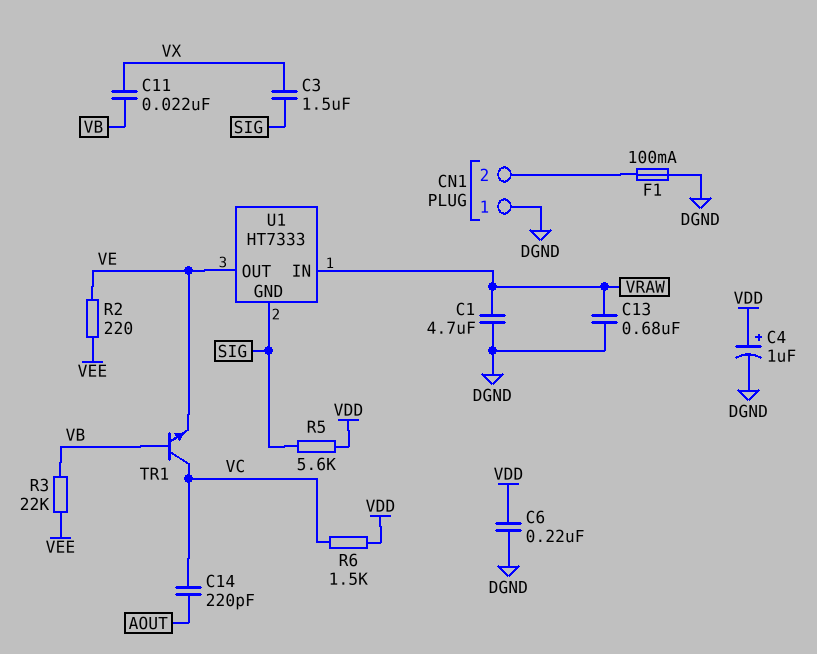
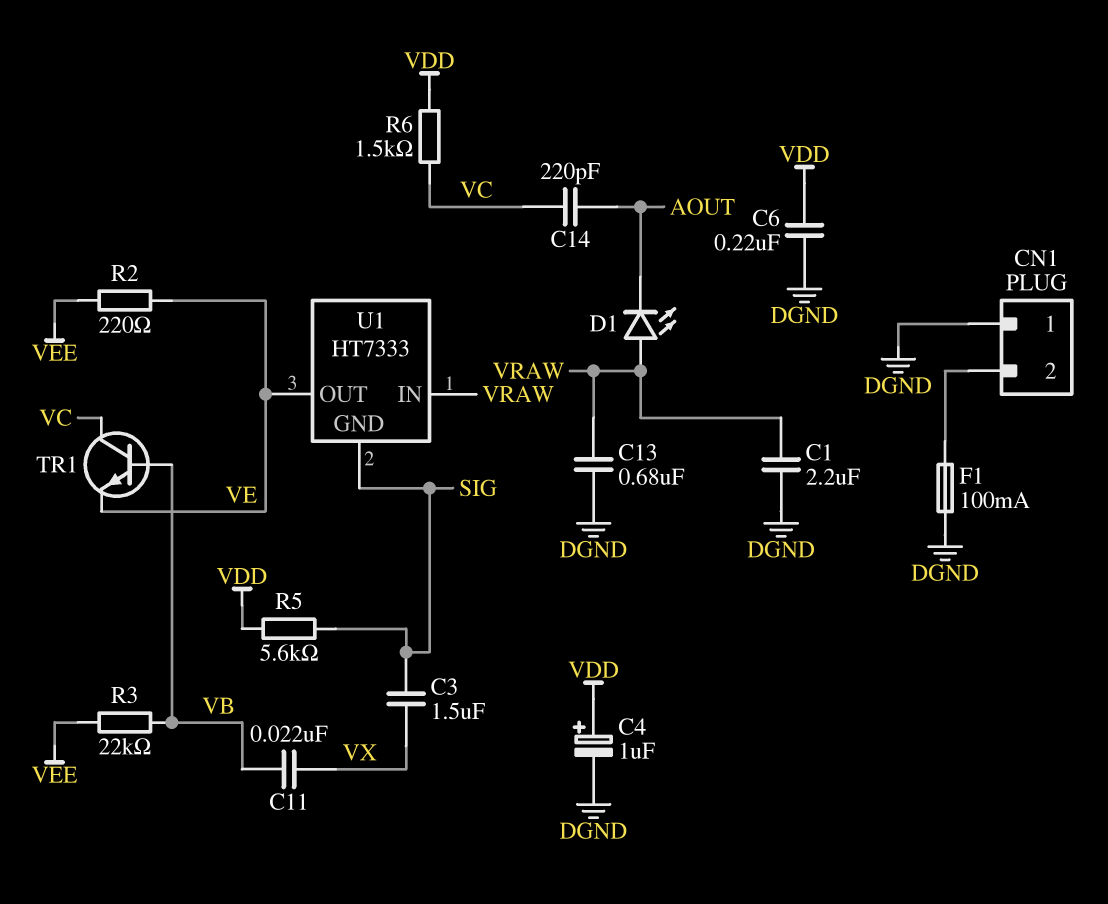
C1: 4.7uF (DGND, VRAW) -> 2.2uF (DGND, VRAW)
D1: none -> LED (A VRAW, K AOUT)

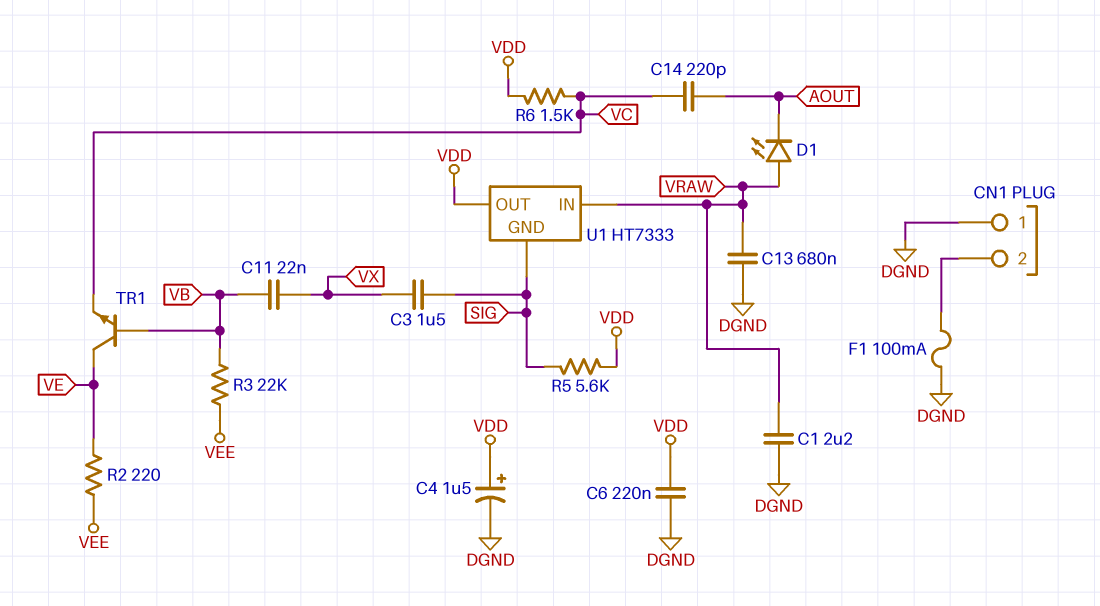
C4: 1uF (plus VDD, minus DGND) -> 1.5uF (plus VDD, minus DGND)
TR1: NPN (B VB, C VC, E VE) -> NPN (B VB, C VE, E VC)
U1 pin OUT: VE -> VDD

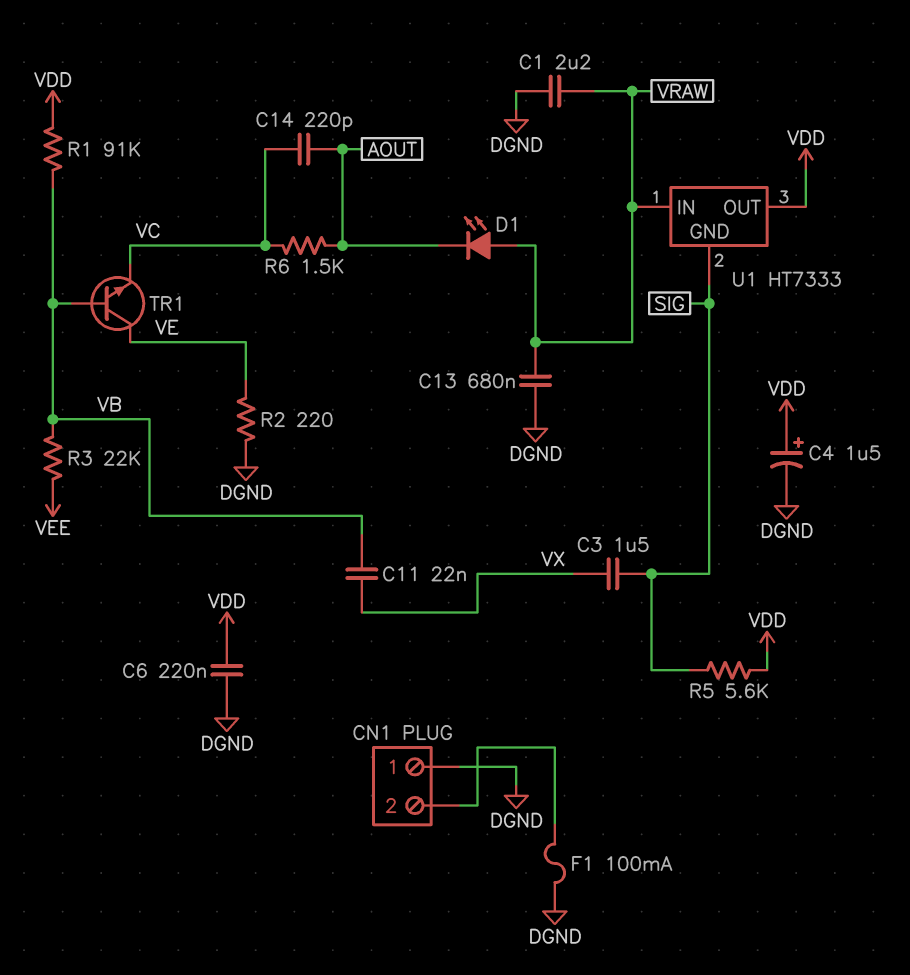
R1: none -> 91k (VB, VDD)
R2: 220 (VE, VEE) -> 220 (DGND, VE)
R6: 1.5k (VC, VDD) -> 1.5k (AOUT, VC)

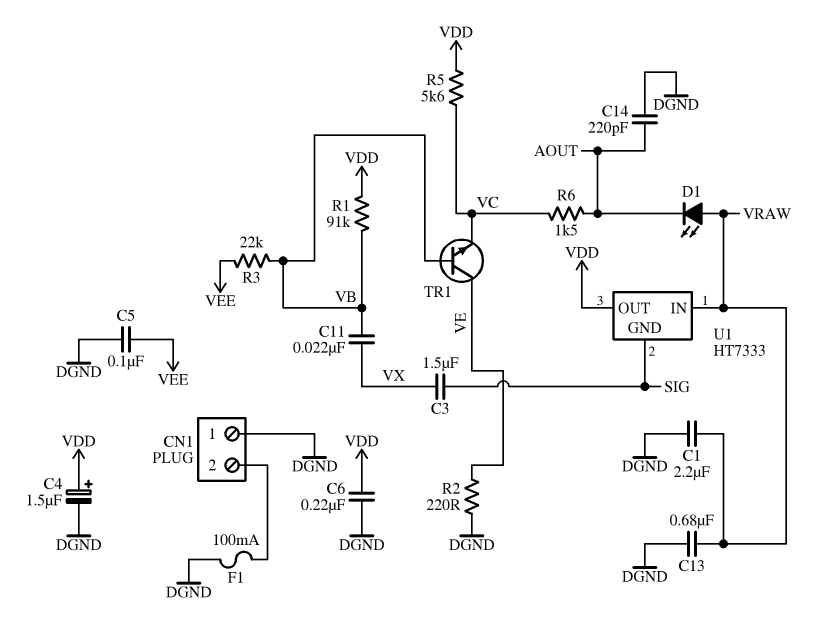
C5: none -> 100nF (DGND, VEE)
C14: 220pF (AOUT, VC) -> 220pF (AOUT, DGND)
R5: 5.6k (SIG, VDD) -> 5.6k (VC, VDD)

